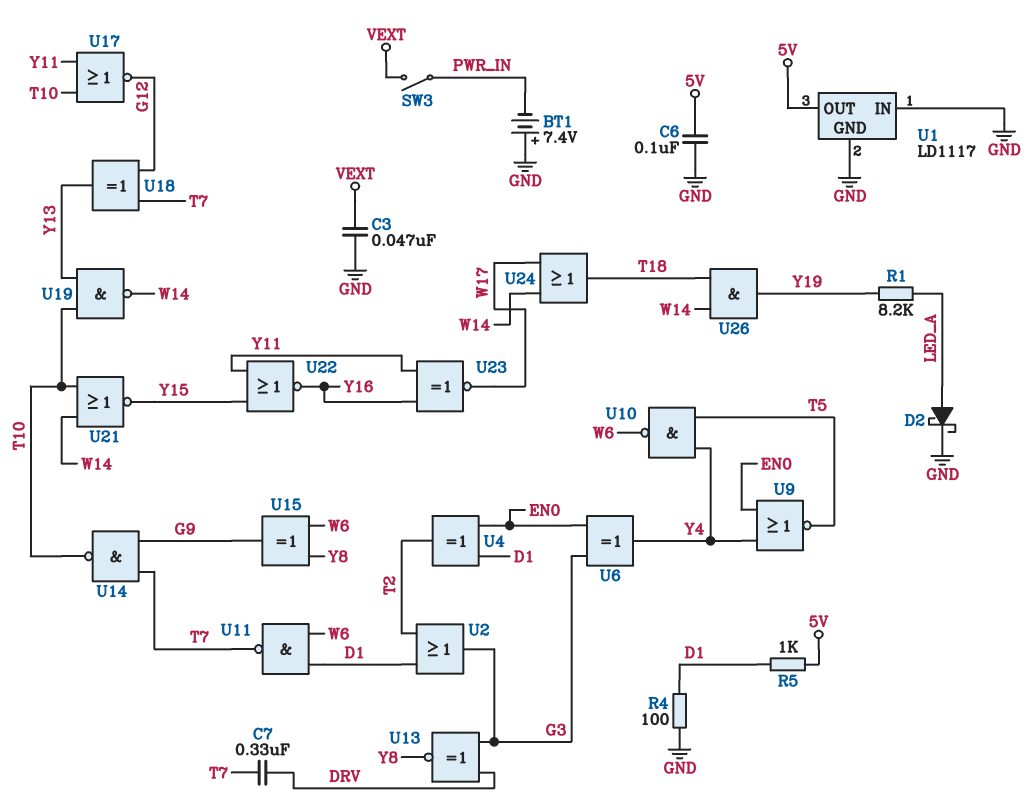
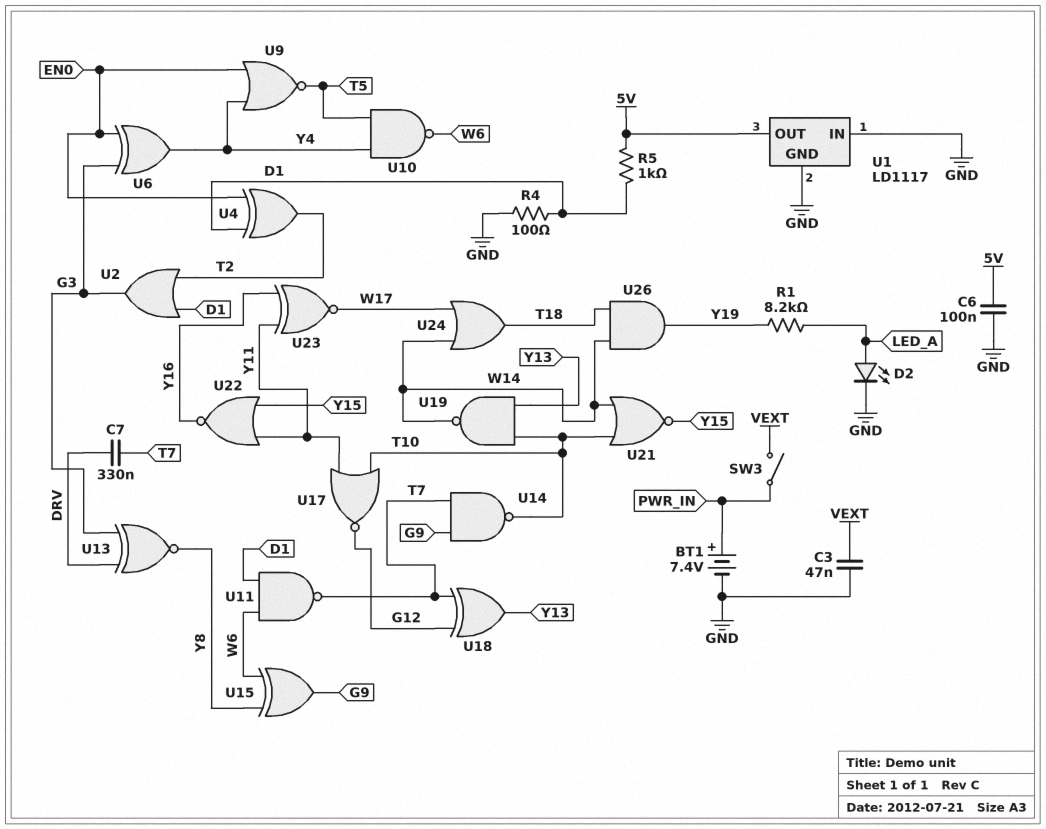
BT1: 7.4V (plus GND, minus PWR_IN) -> 7.4V (plus PWR_IN, minus GND)
D2: schottky (A LED_A, K GND) -> LED (A LED_A, K GND)

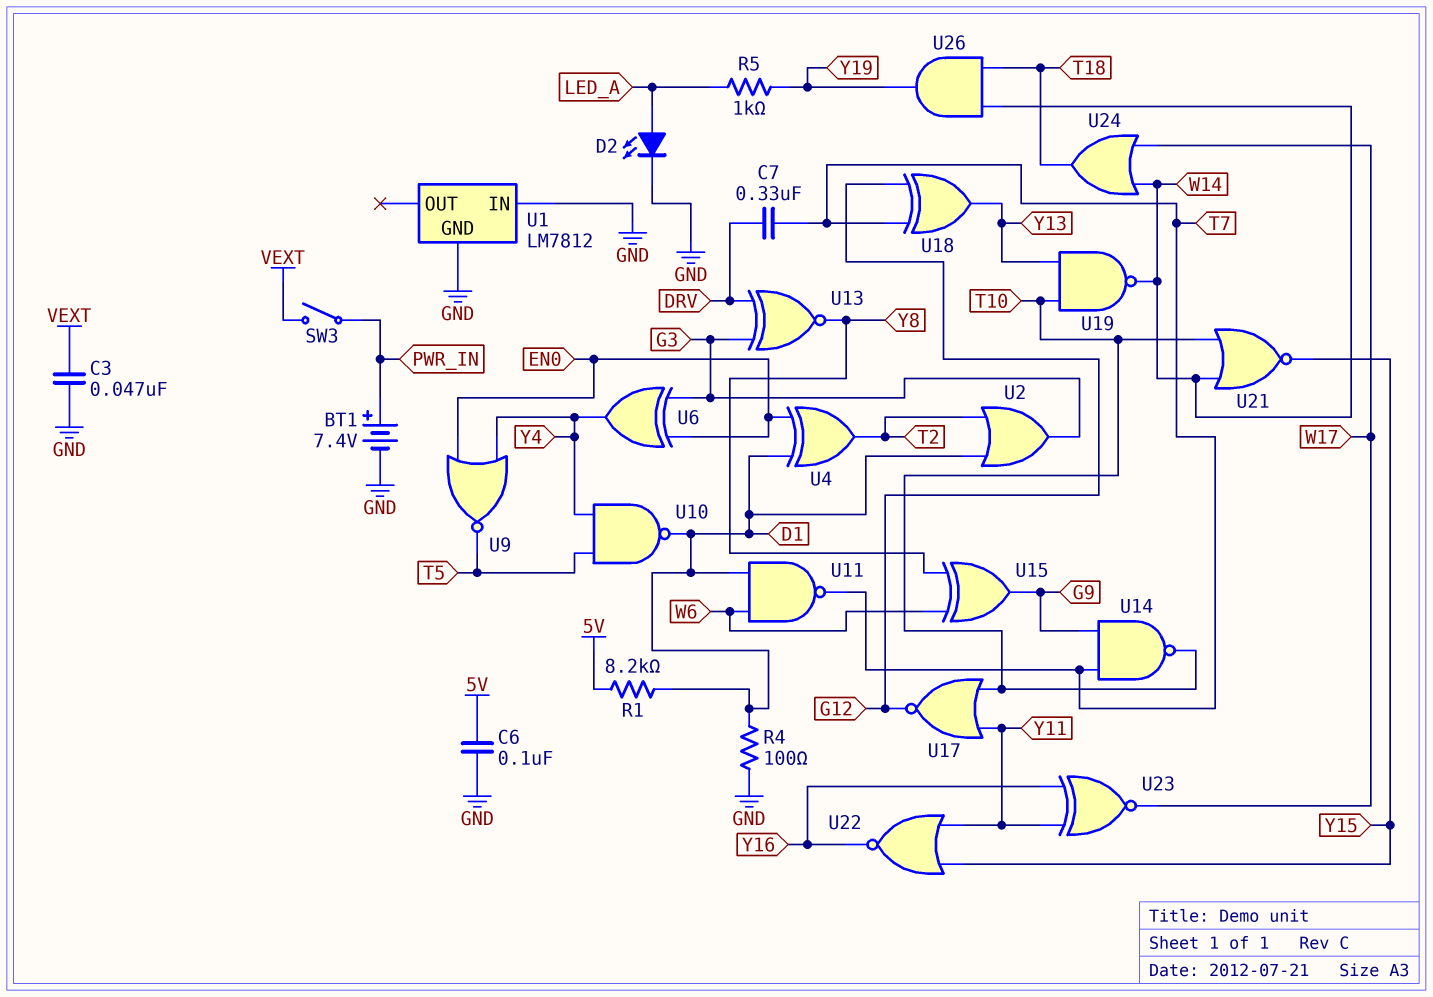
R1: 8.2k (LED_A, Y19) -> 8.2k (5V, D1)
R5: 1k (5V, D1) -> 1k (LED_A, Y19)
U1: LD1117 -> LM7812
U1 pin OUT: 5V -> none
U10: NAND (in T5, in Y4, out W6) -> NAND (in T5, in Y4, out D1)

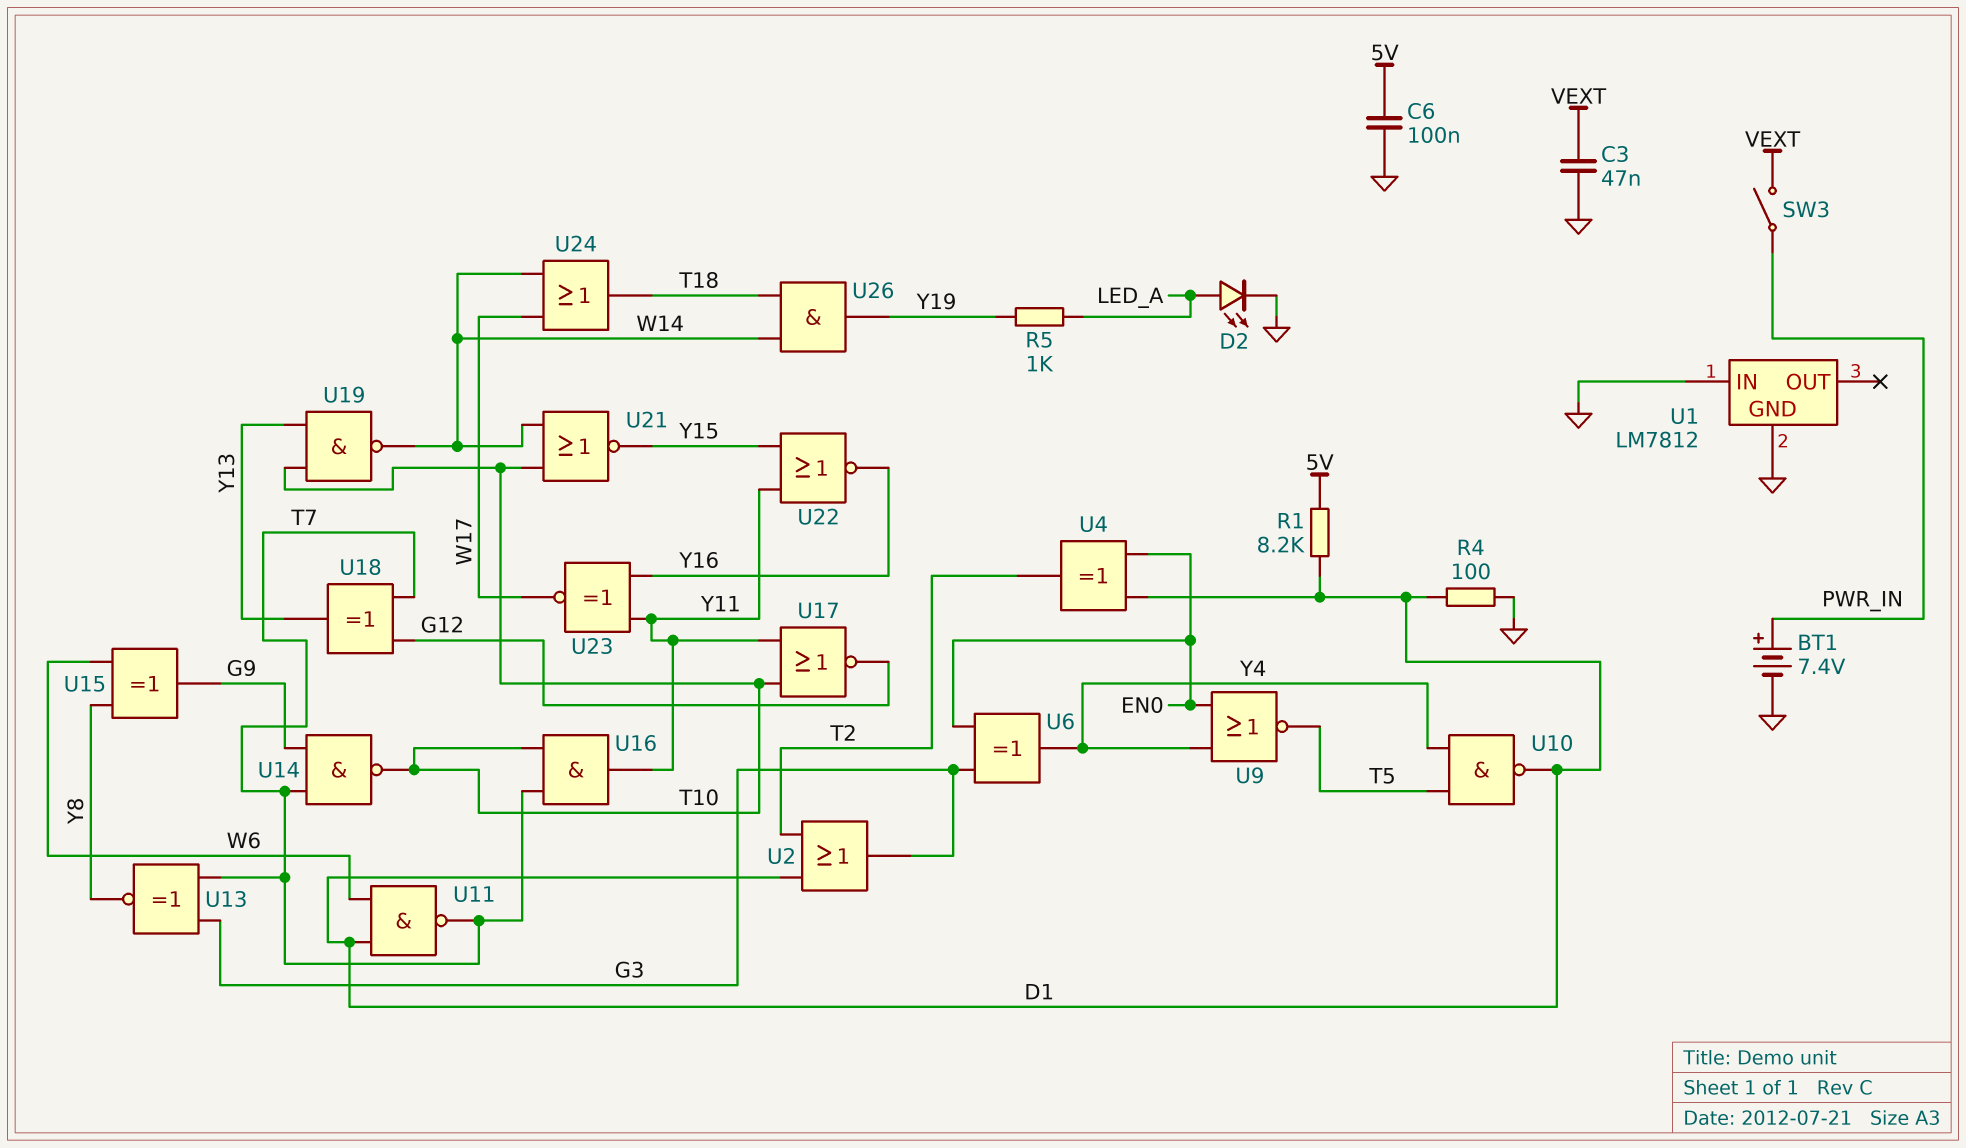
C7: 330nF (DRV, T7) -> none
U13: XNOR (in DRV, in G3, out Y8) -> XNOR (in G3, in T7, out Y8)
U16: none -> AND (in T7, in T10, out Y11)

